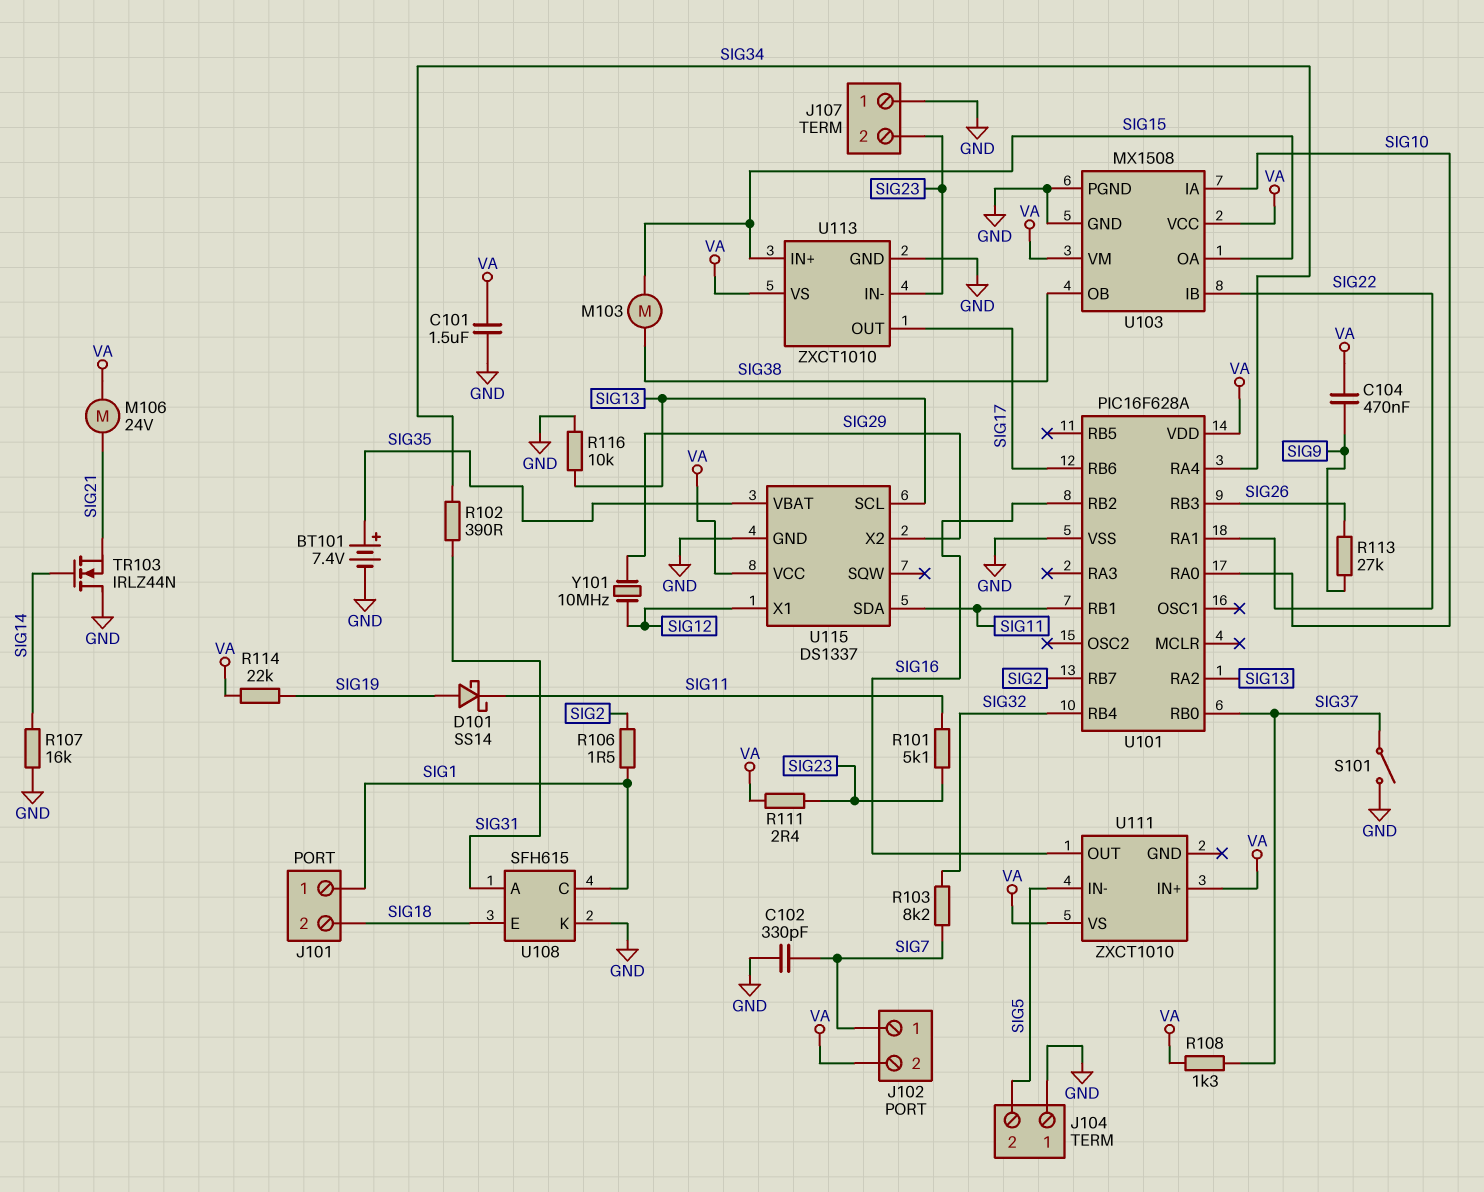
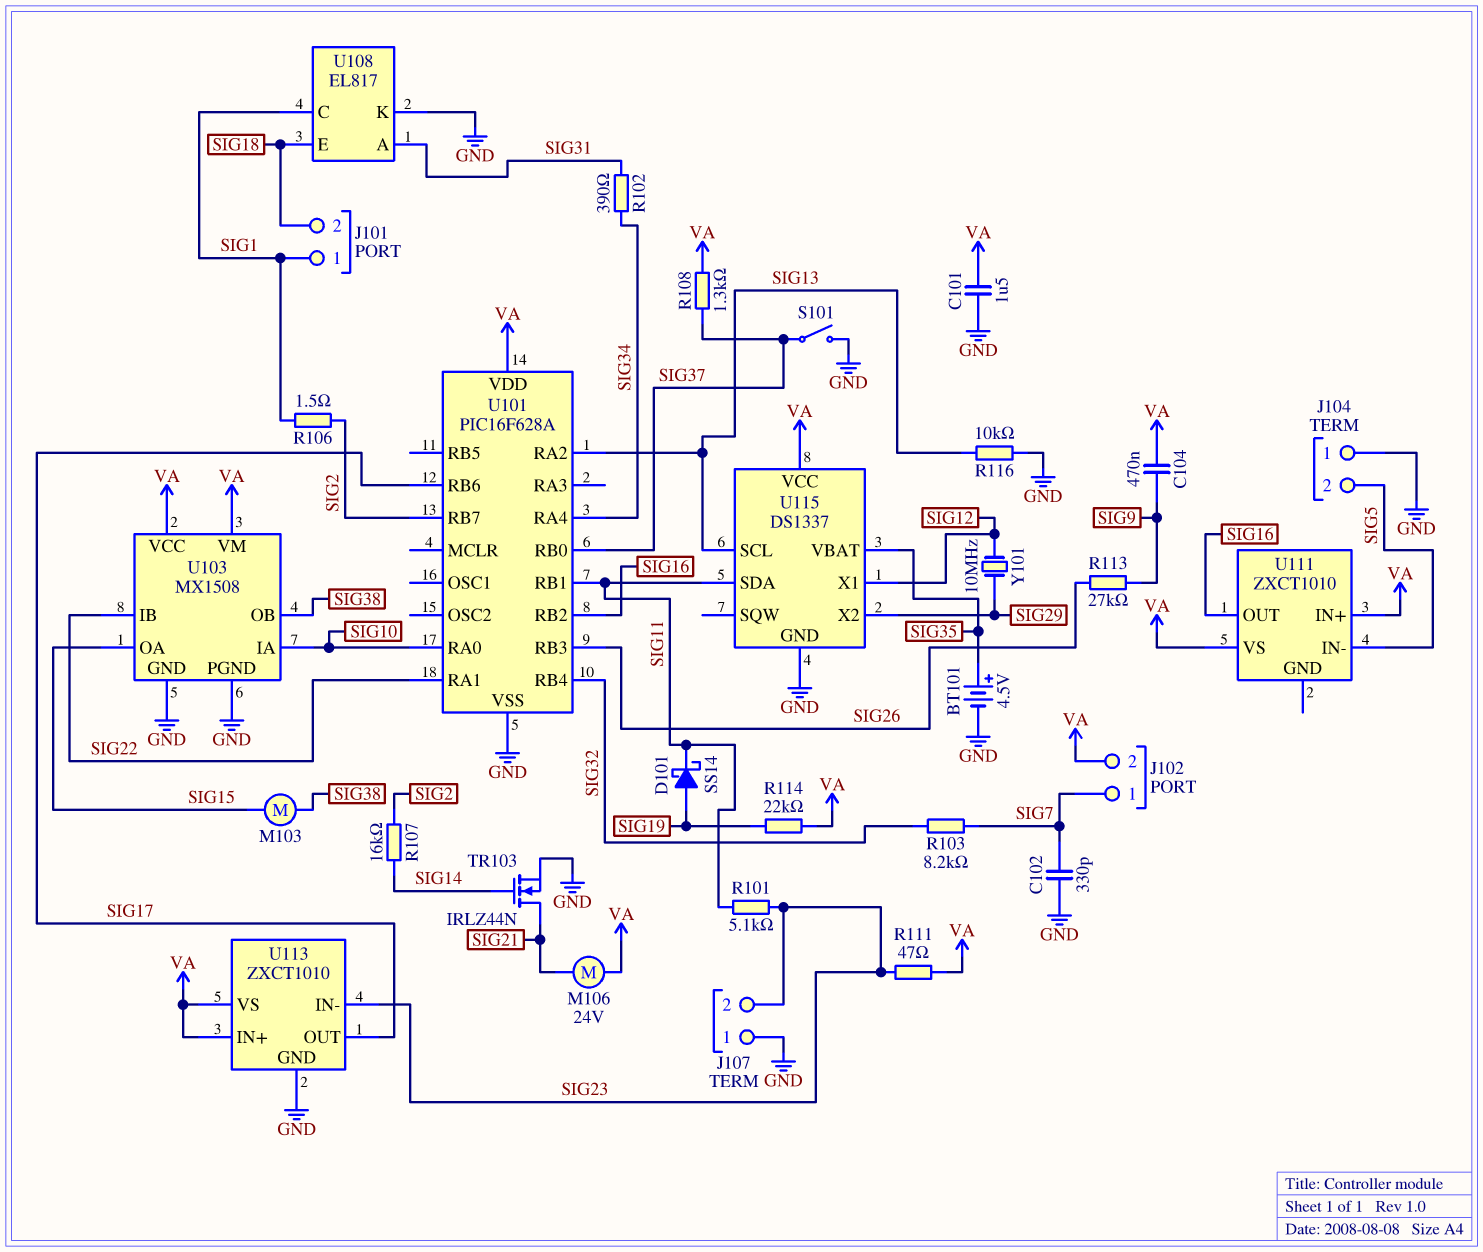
BT101: 7.4V (plus SIG35, minus GND) -> 4.5V (plus SIG35, minus GND)
R107: 16k (GND, SIG14) -> 16k (SIG2, SIG14)
R111: 2.4 (SIG23, VA) -> 47 (SIG23, VA)
TR103: NMOS IRLZ44N (G SIG14, D GND, S SIG21) -> NMOS IRLZ44N (G SIG14, D SIG21, S GND)
U108: SFH615 -> EL817
U113 pin IN+: SIG15 -> VA

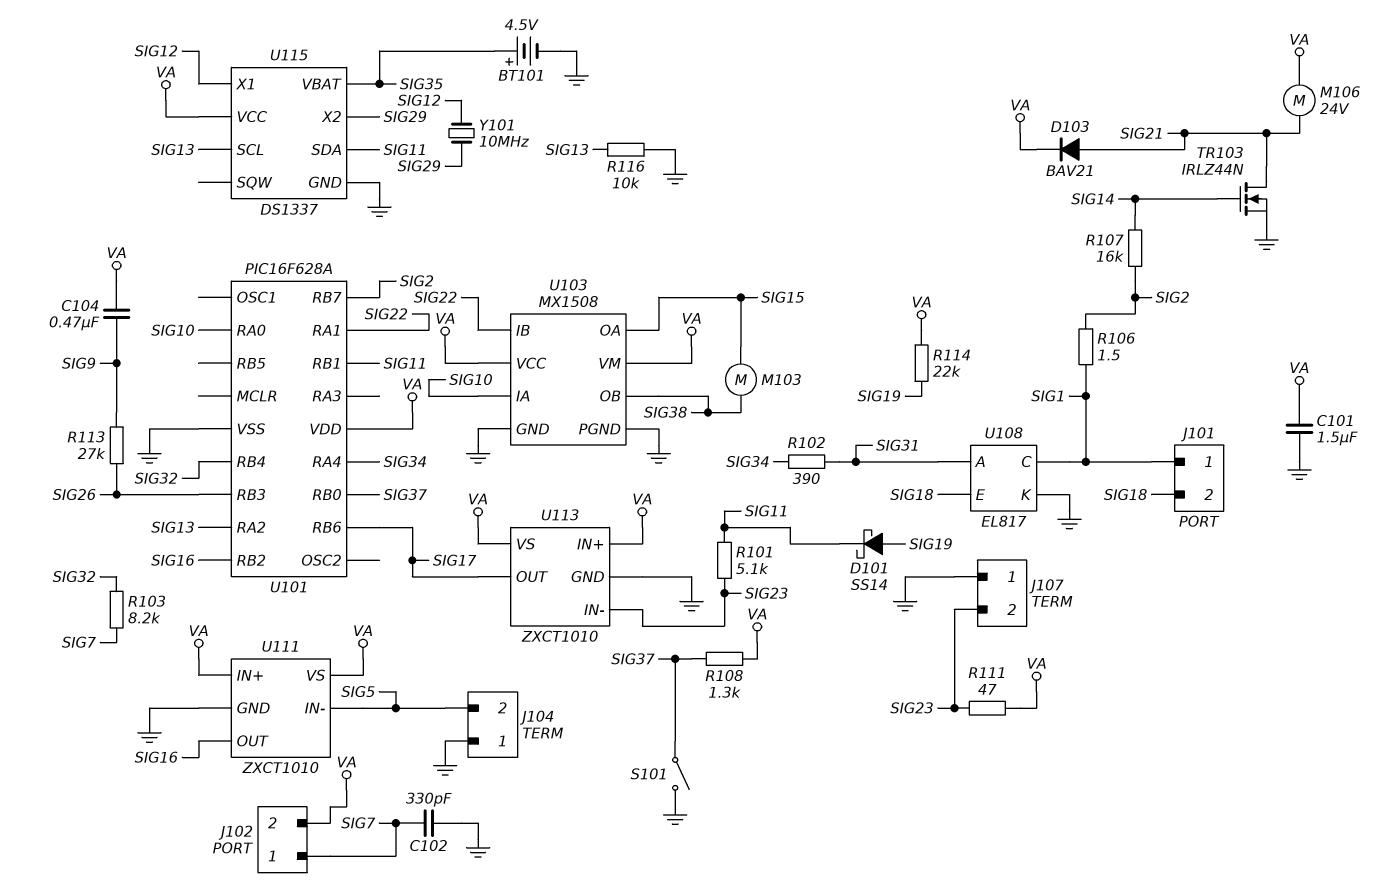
D103: none -> diode BAV21 (A SIG21, K VA)
U111 pin GND: none -> GND

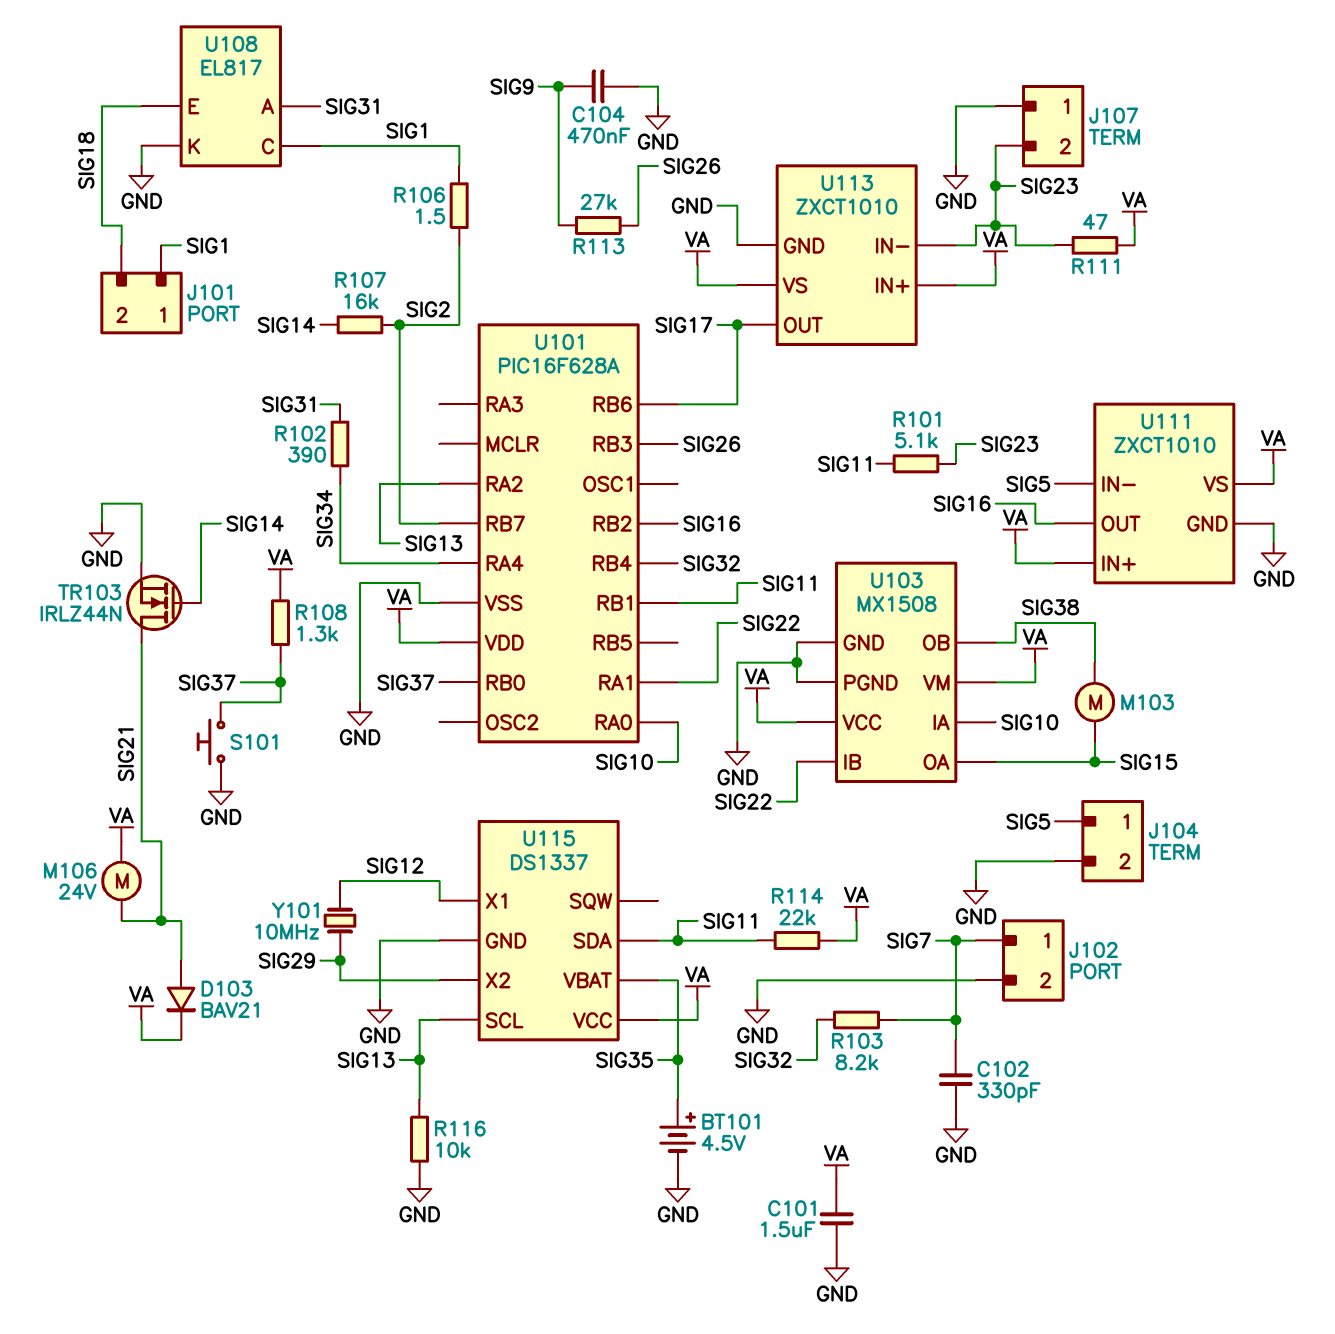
C104: 470nF (SIG9, VA) -> 470nF (GND, SIG9)
D101: schottky SS14 (A SIG19, K SIG11) -> none
J102 pin 2: VA -> GND
J104 pin 1: GND -> SIG5
J104 pin 2: SIG5 -> GND
R114: 22k (SIG19, VA) -> 22k (SIG11, VA)
S101: switch (GND, SIG37) -> button (GND, SIG37)

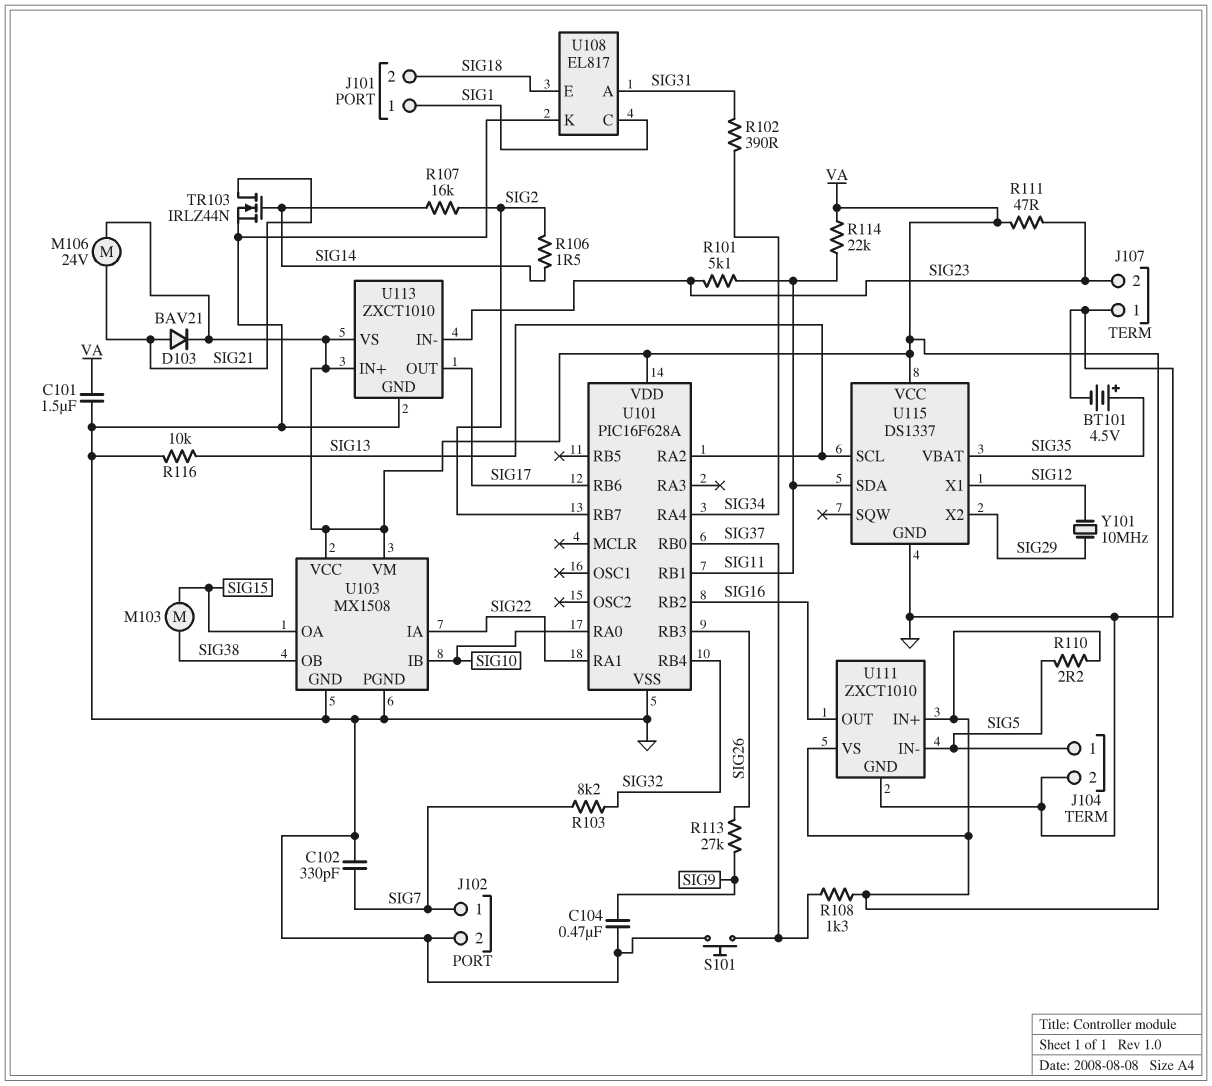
R106: 1.5 (SIG1, SIG2) -> 1.5 (SIG2, SIG14)
R110: none -> 2.2 (SIG5, VA)
U103 pin IA: SIG10 -> SIG22
U103 pin IB: SIG22 -> SIG10

